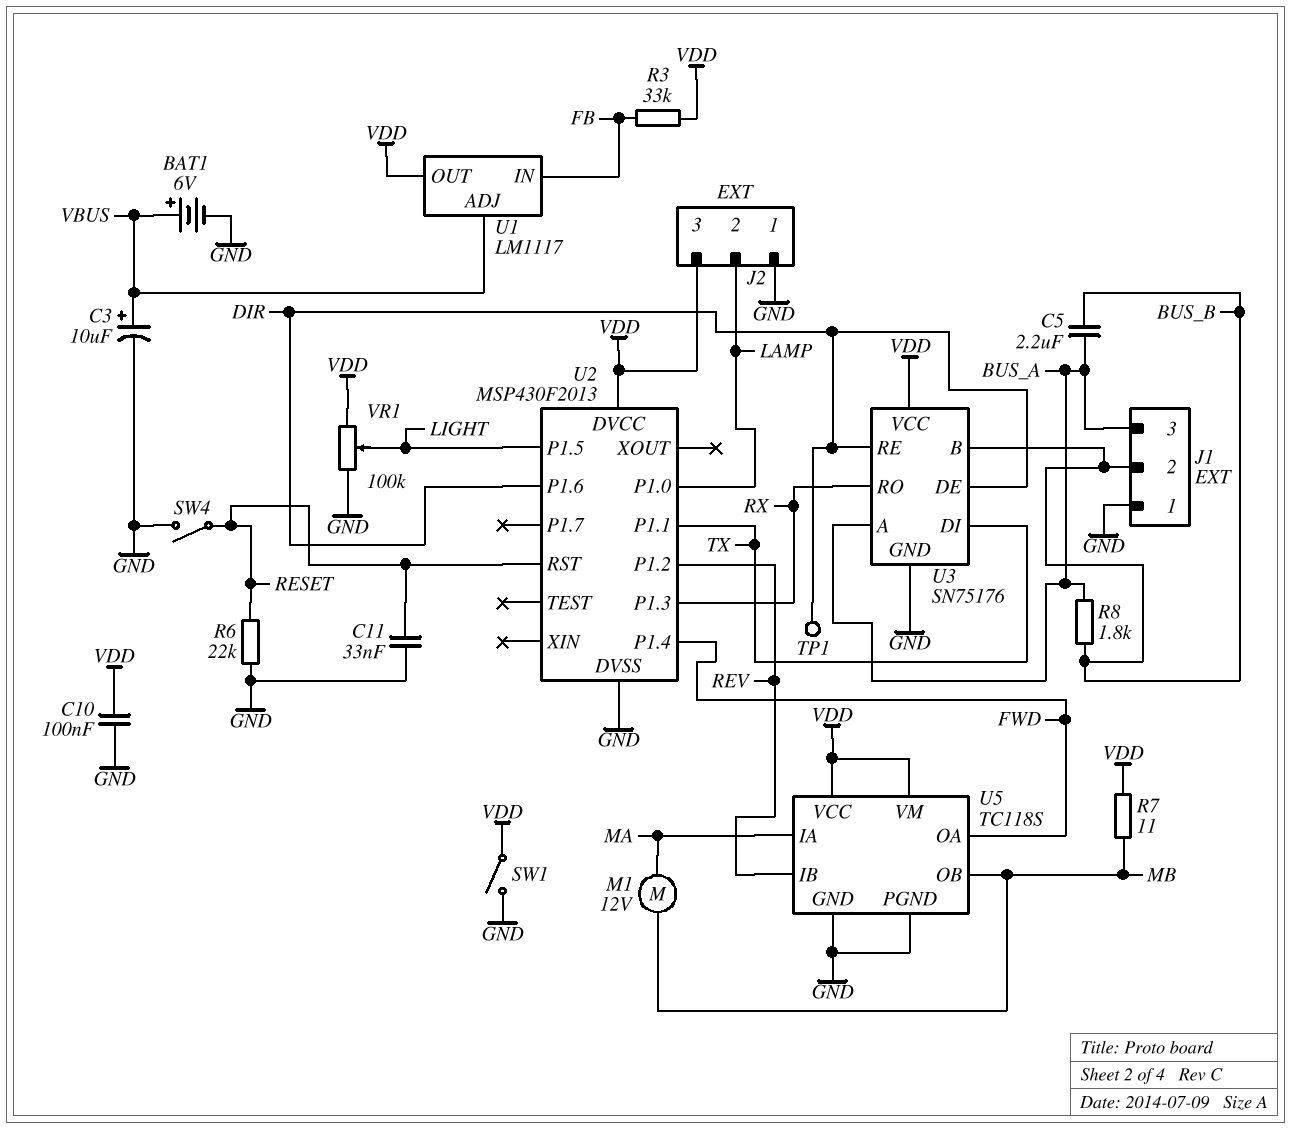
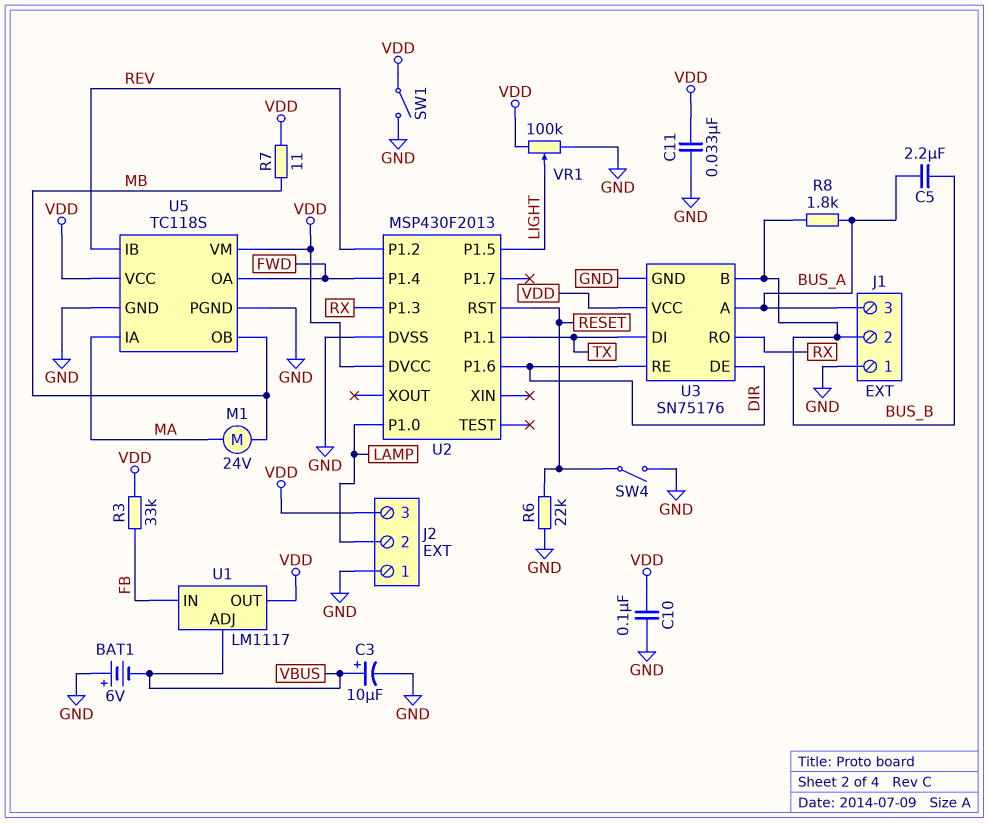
BAT1: 6V (plus VBUS, minus GND) -> 6V (plus GND, minus VBUS)
C11: 33nF (GND, RESET) -> 33nF (GND, VDD)
M1: motor 12V (MA, MB) -> motor 24V (MA, MB)
TP1: test point (DIR) -> none

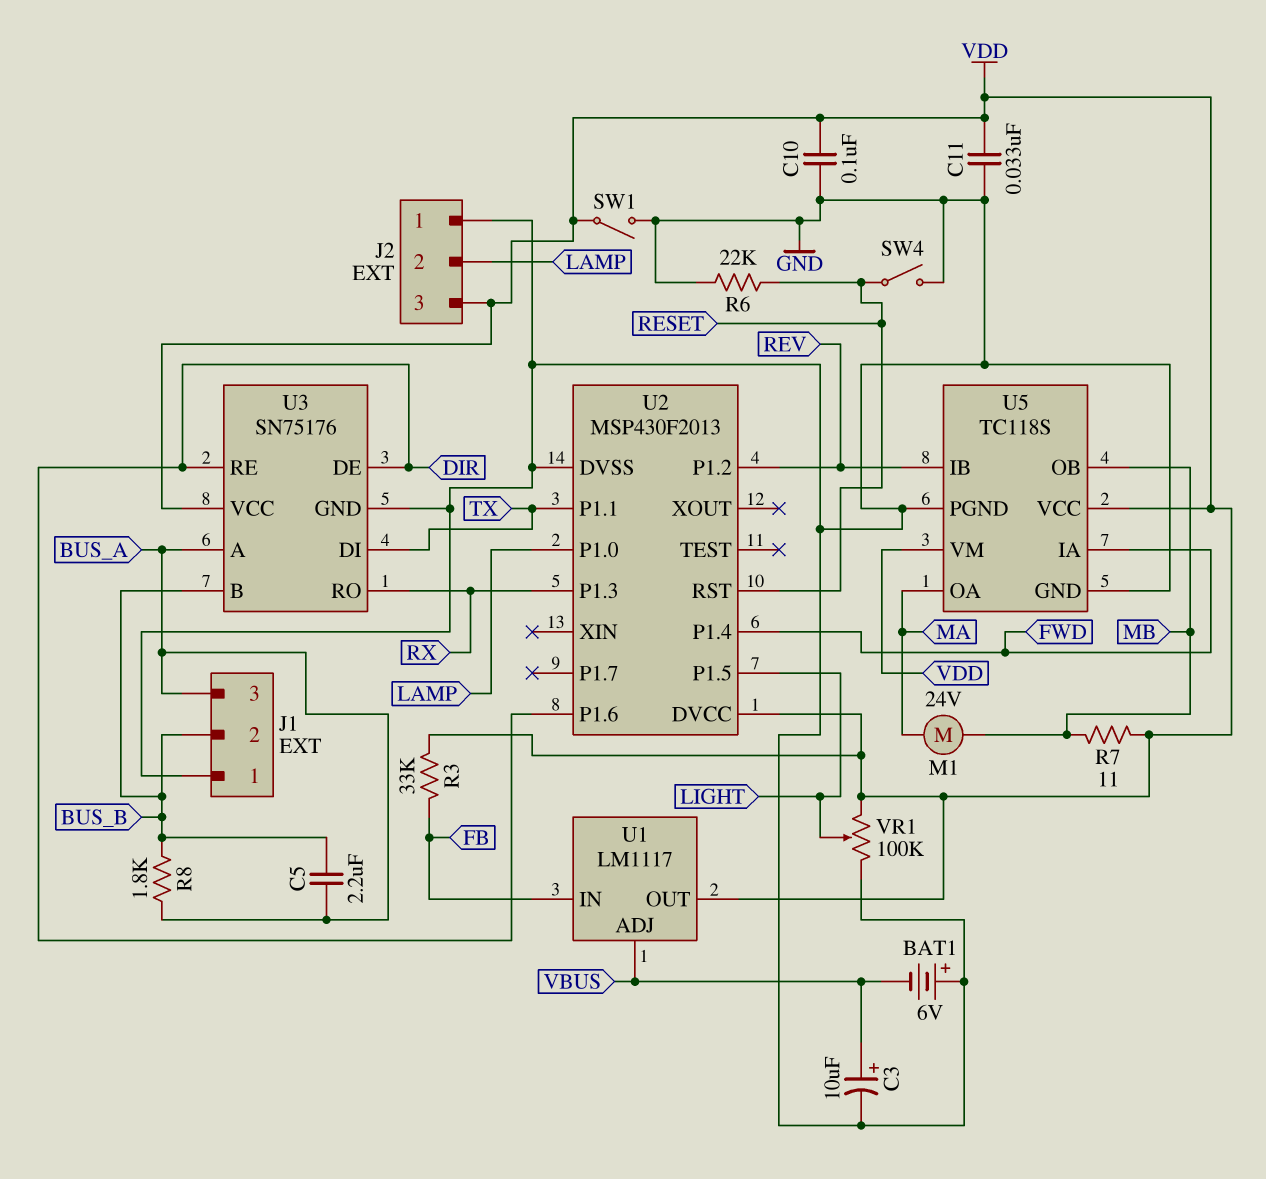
U5 pin IA: MA -> FWD
U5 pin OA: FWD -> MA

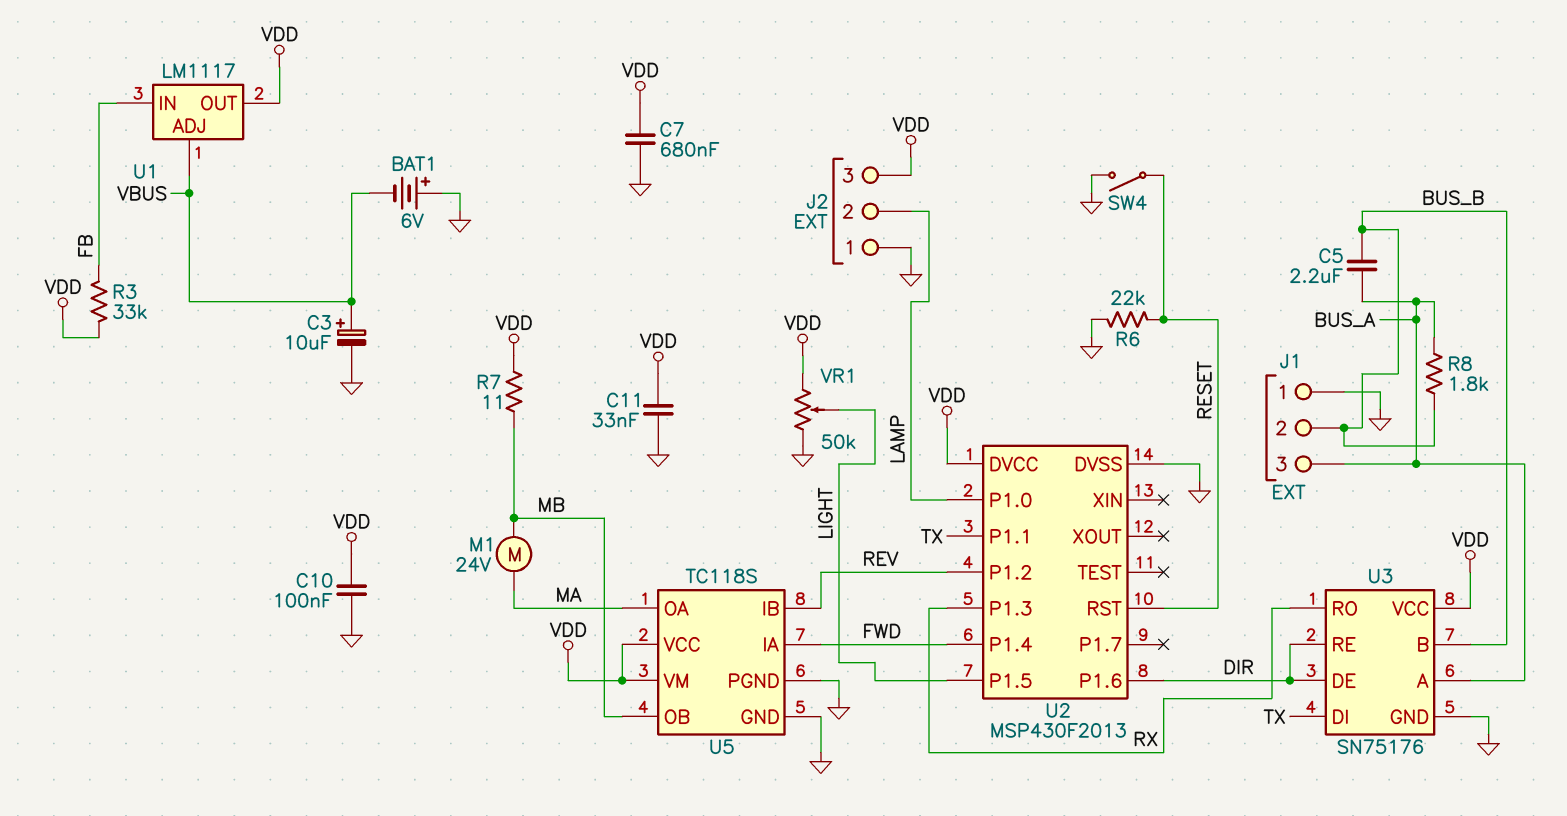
C7: none -> 680nF (GND, VDD)
SW1: switch (GND, VDD) -> none
VR1: 100k (GND, VDD, wiper LIGHT) -> 50k (GND, VDD, wiper LIGHT)

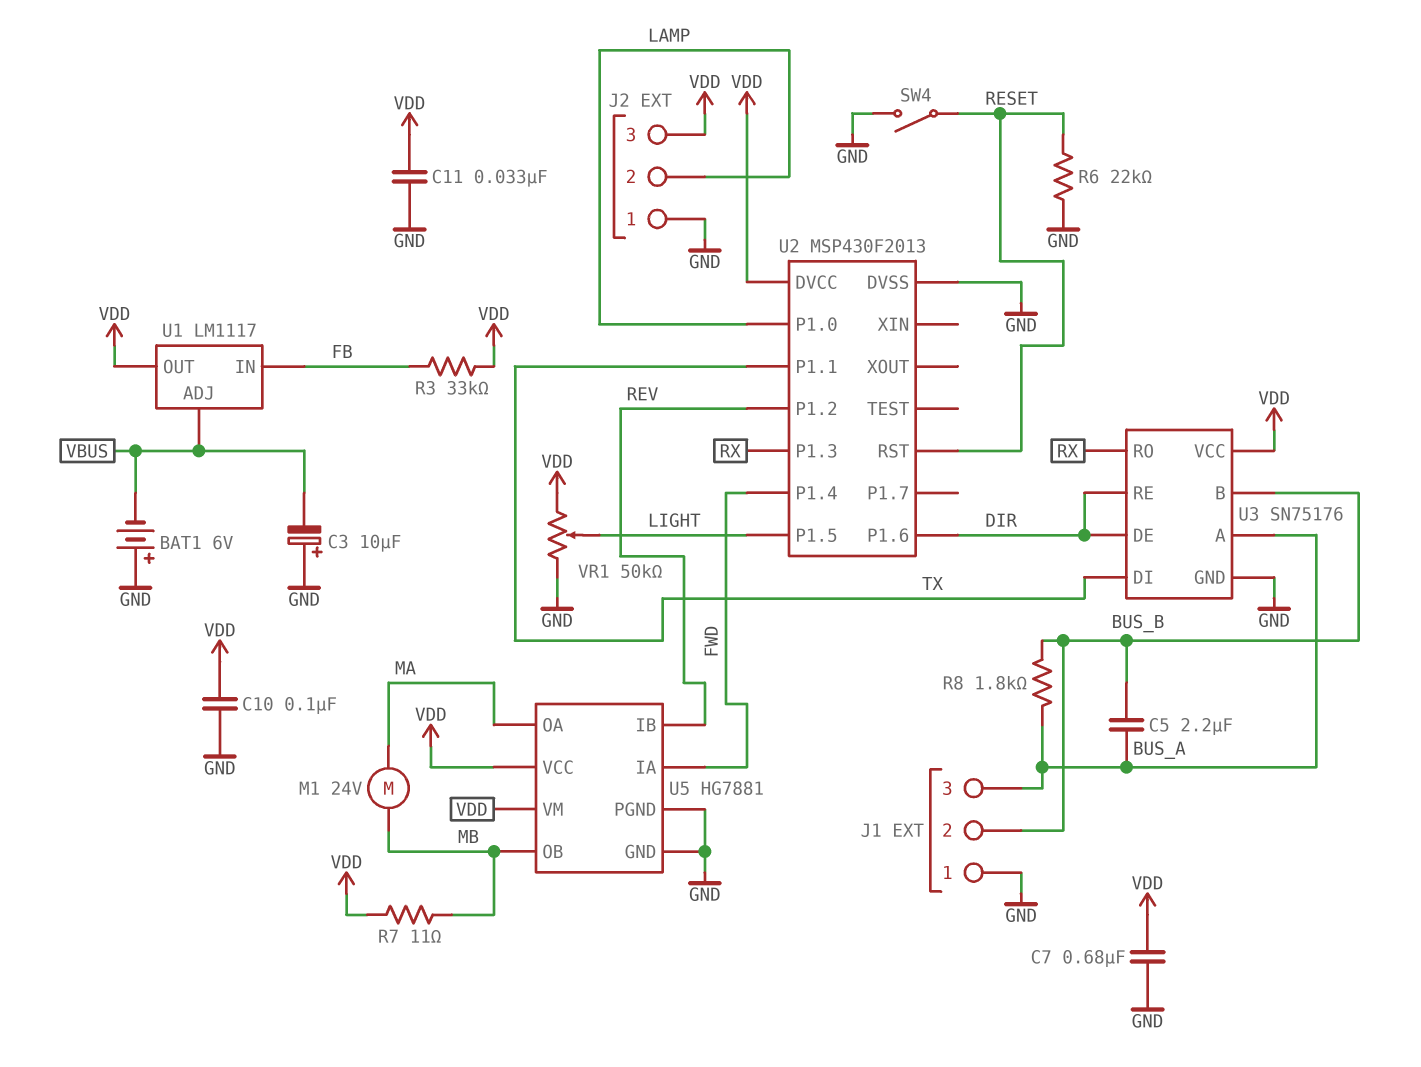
C3: 10uF (plus VBUS, minus GND) -> 10uF (plus GND, minus VBUS)
U5: TC118S -> HG7881

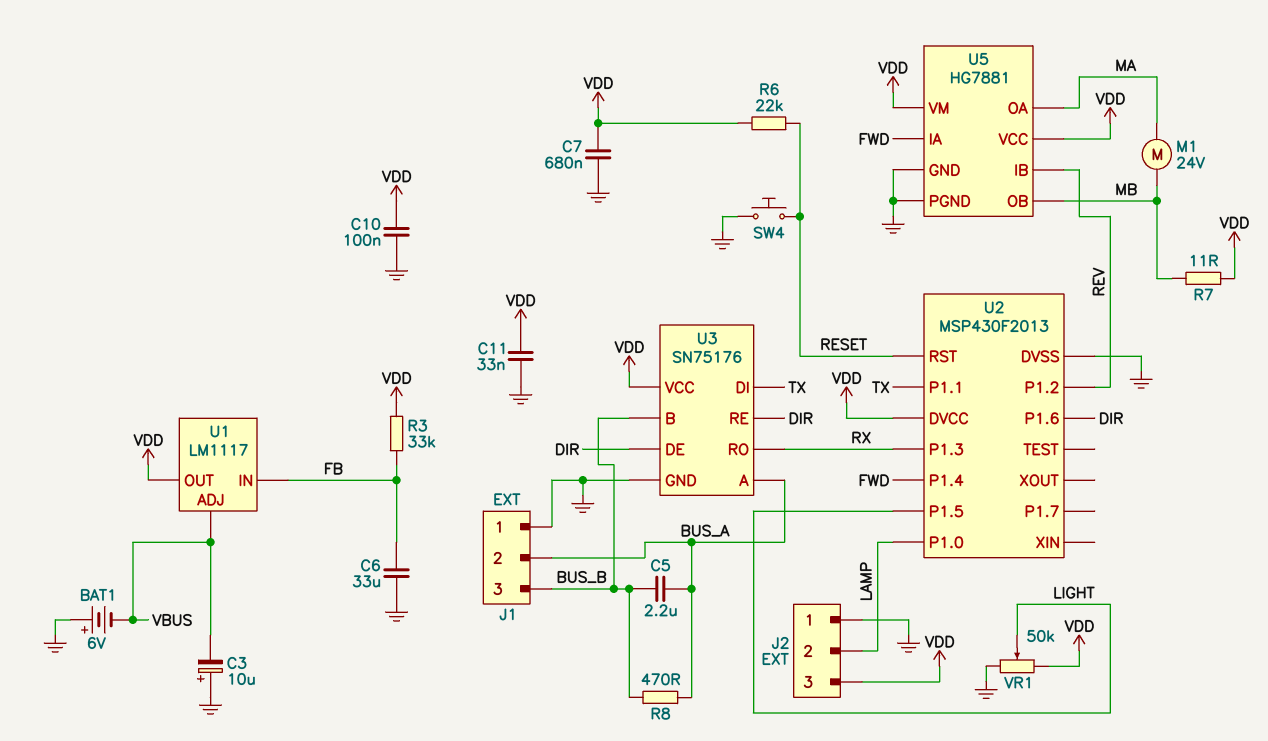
C6: none -> 33uF (FB, GND)
J1 pin 2: BUS_B -> BUS_A
J1 pin 3: BUS_A -> BUS_B
R6: 22k (GND, RESET) -> 22k (RESET, VDD)
R8: 1.8k (BUS_A, BUS_B) -> 470 (BUS_A, BUS_B)
SW4: switch (GND, RESET) -> button (GND, RESET)

